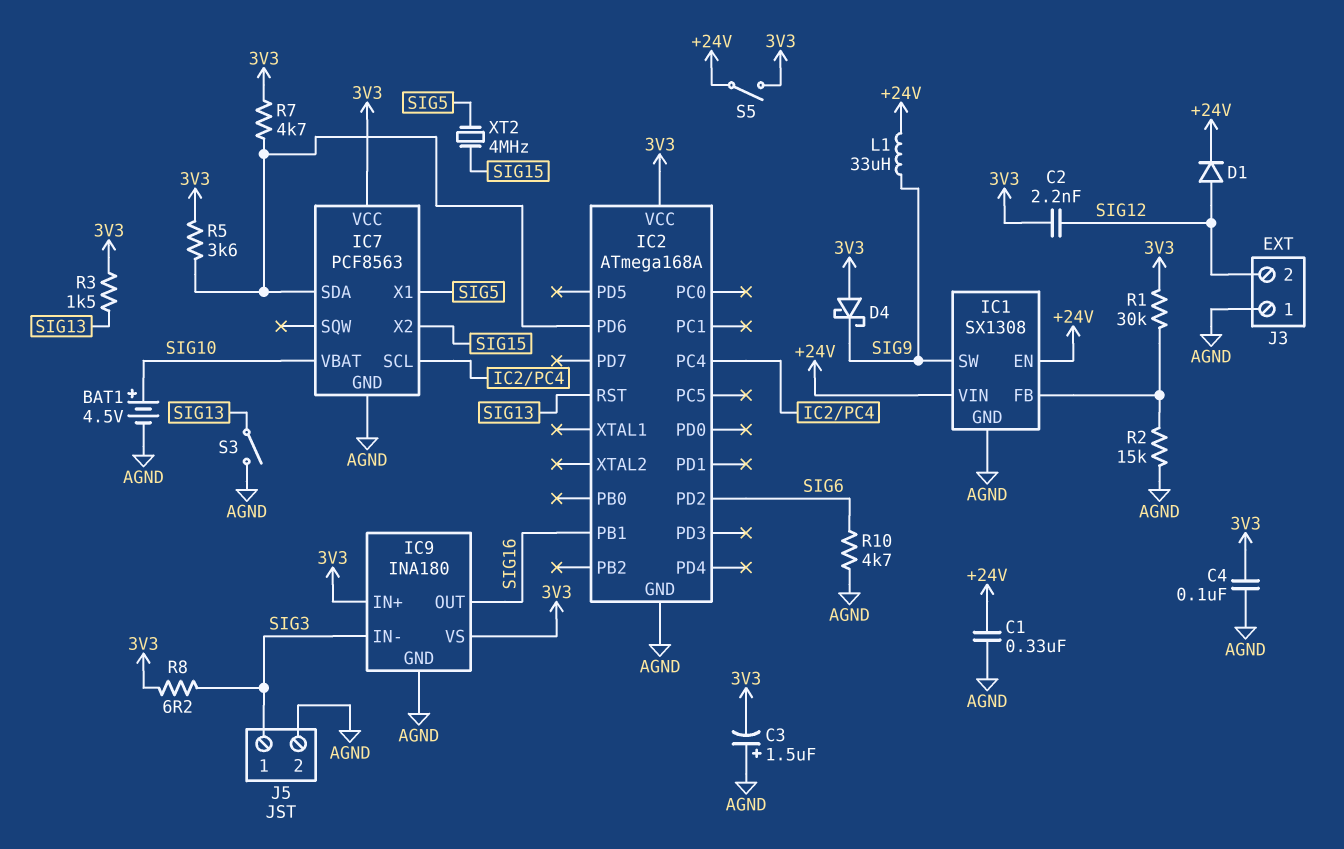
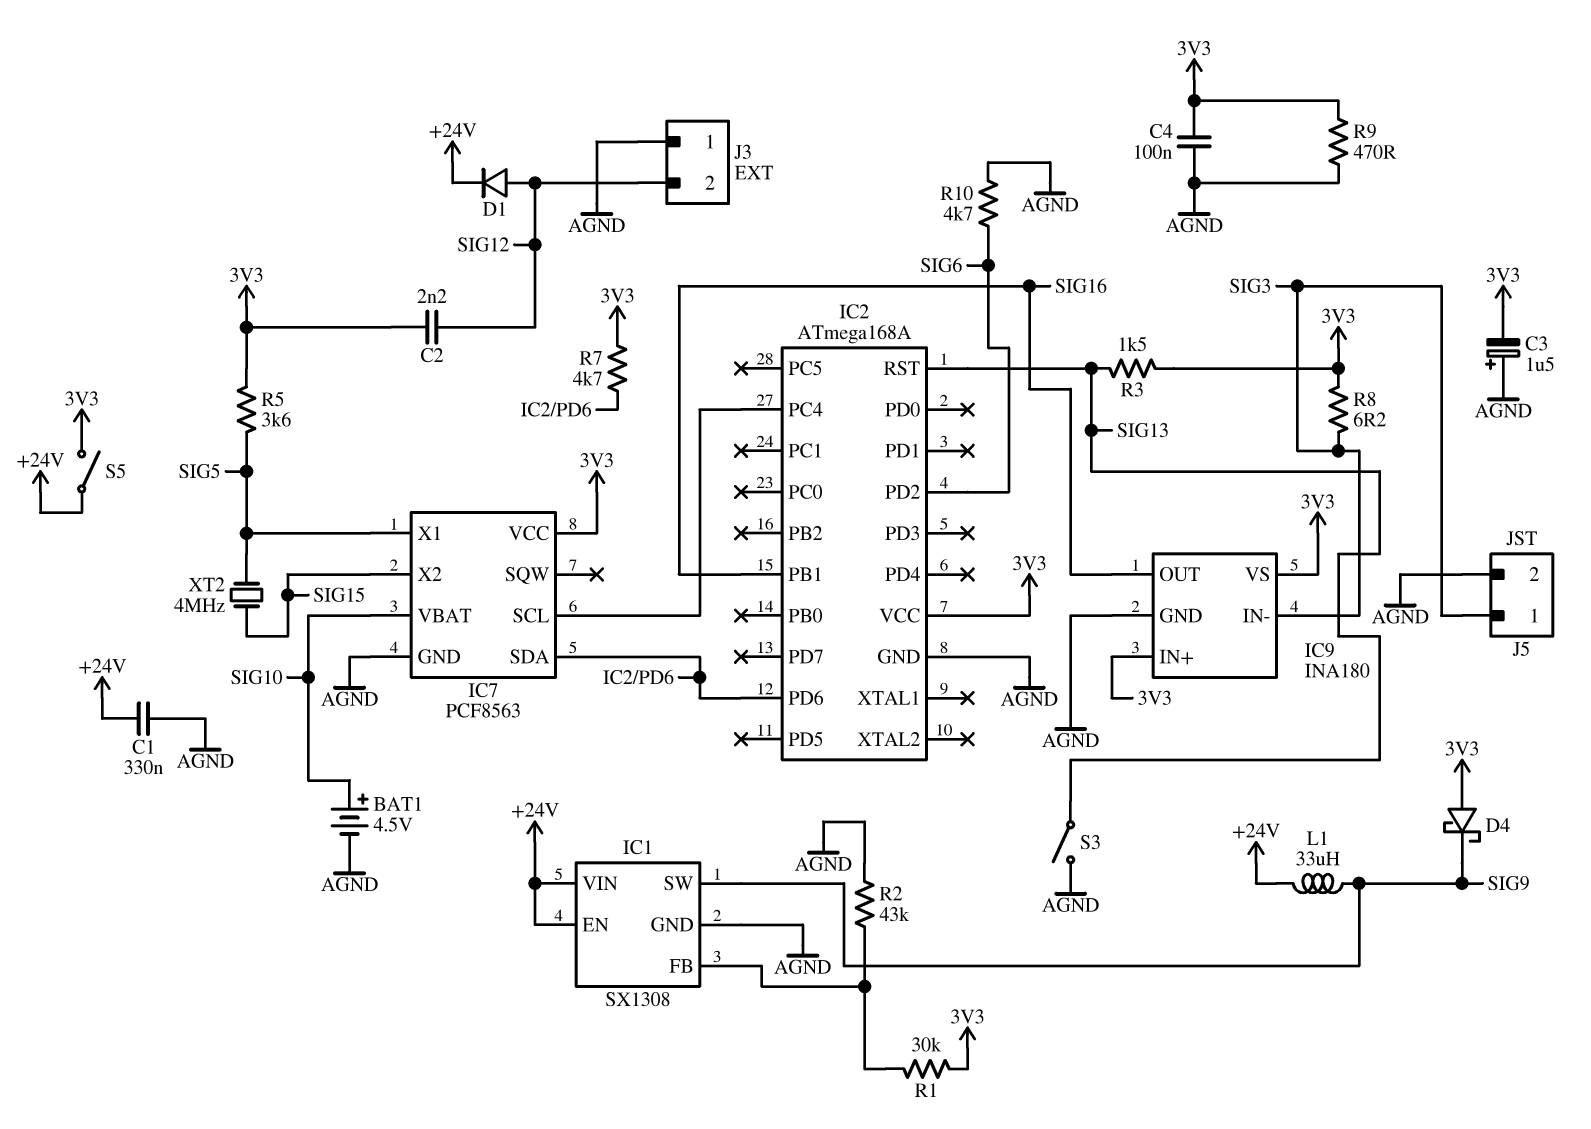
R2: 15k (AGND, IC1/FB) -> 43k (AGND, IC1/FB)
R5: 3.6k (3V3, IC2/PD6) -> 3.6k (3V3, SIG5)
R9: none -> 470 (3V3, AGND)

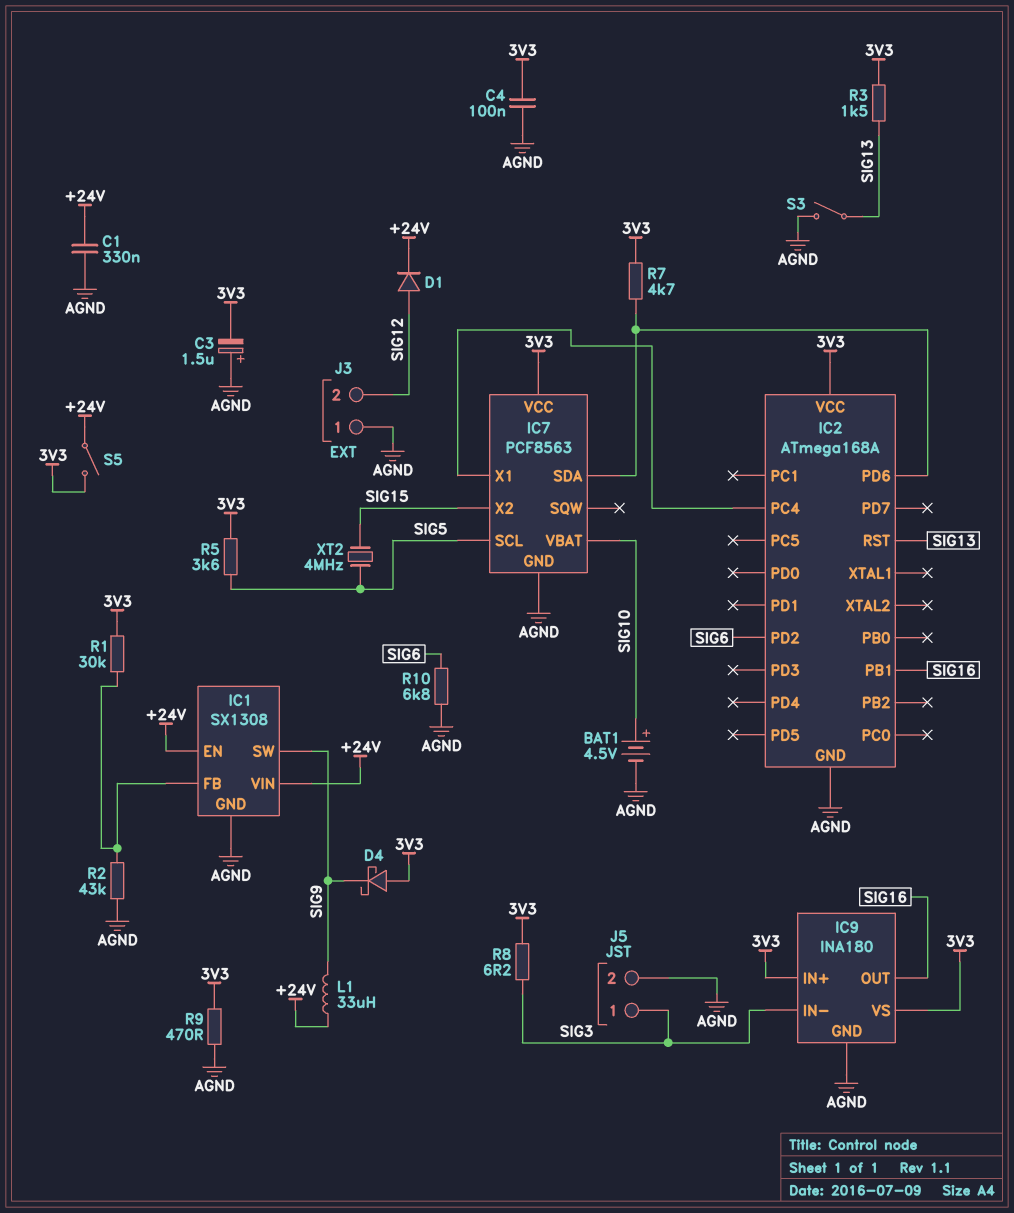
C2: 2.2nF (3V3, SIG12) -> none
IC7 pin SCL: IC2/PC4 -> SIG5
IC7 pin X1: SIG5 -> IC2/PC4
R10: 4.7k (AGND, SIG6) -> 6.8k (AGND, SIG6)

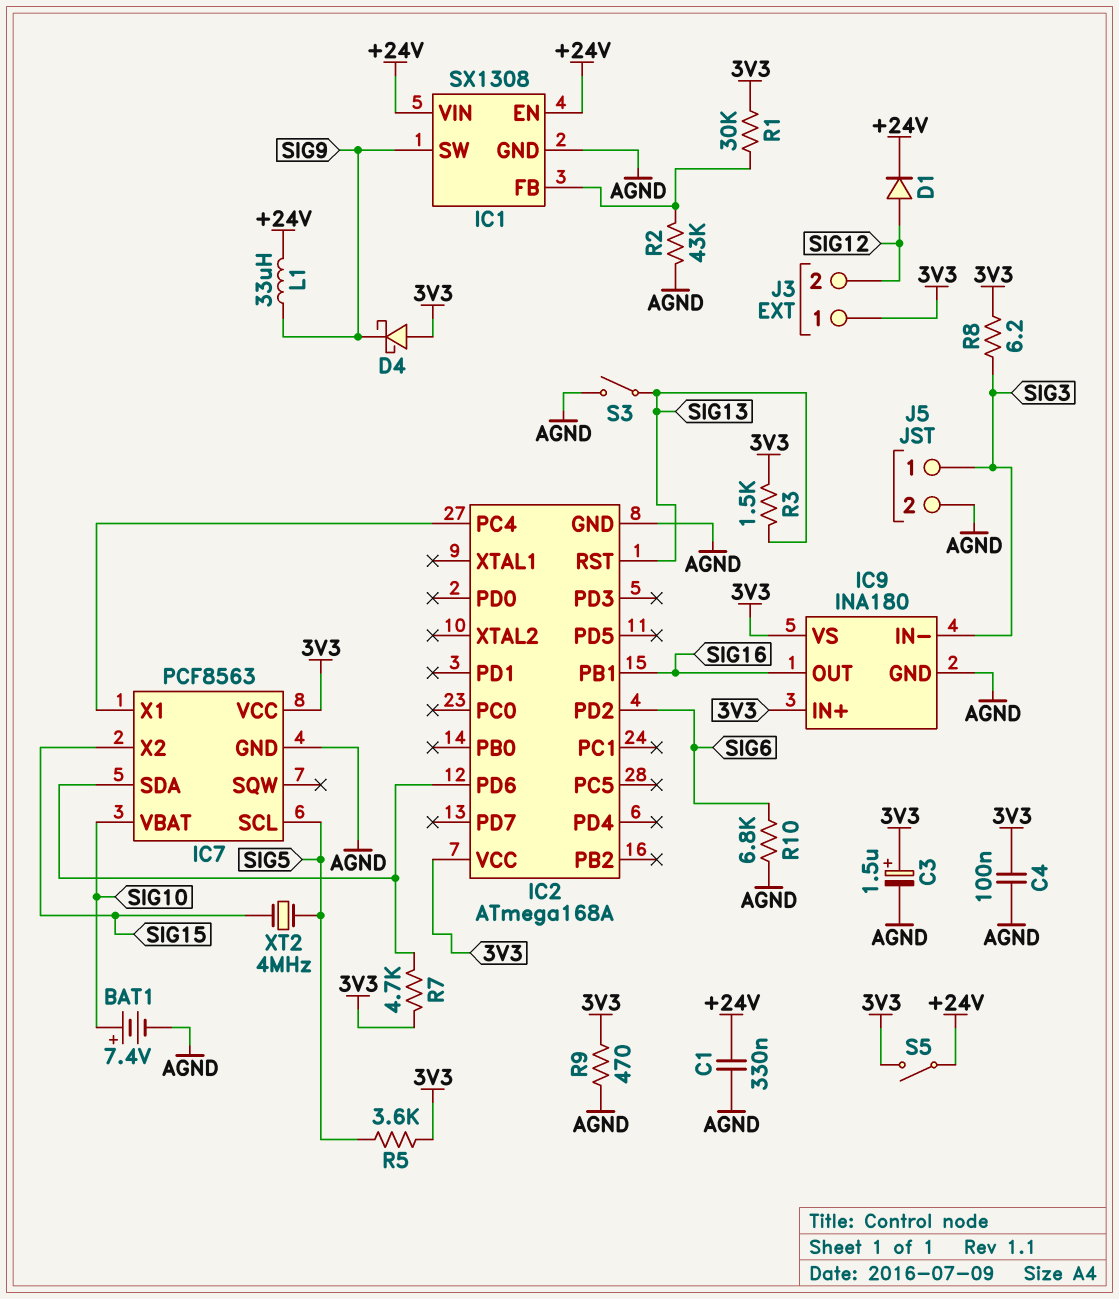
BAT1: 4.5V (plus SIG10, minus AGND) -> 7.4V (plus SIG10, minus AGND)
C3: 1.5uF (plus AGND, minus 3V3) -> 1.5uF (plus 3V3, minus AGND)
J3 pin 1: AGND -> 3V3

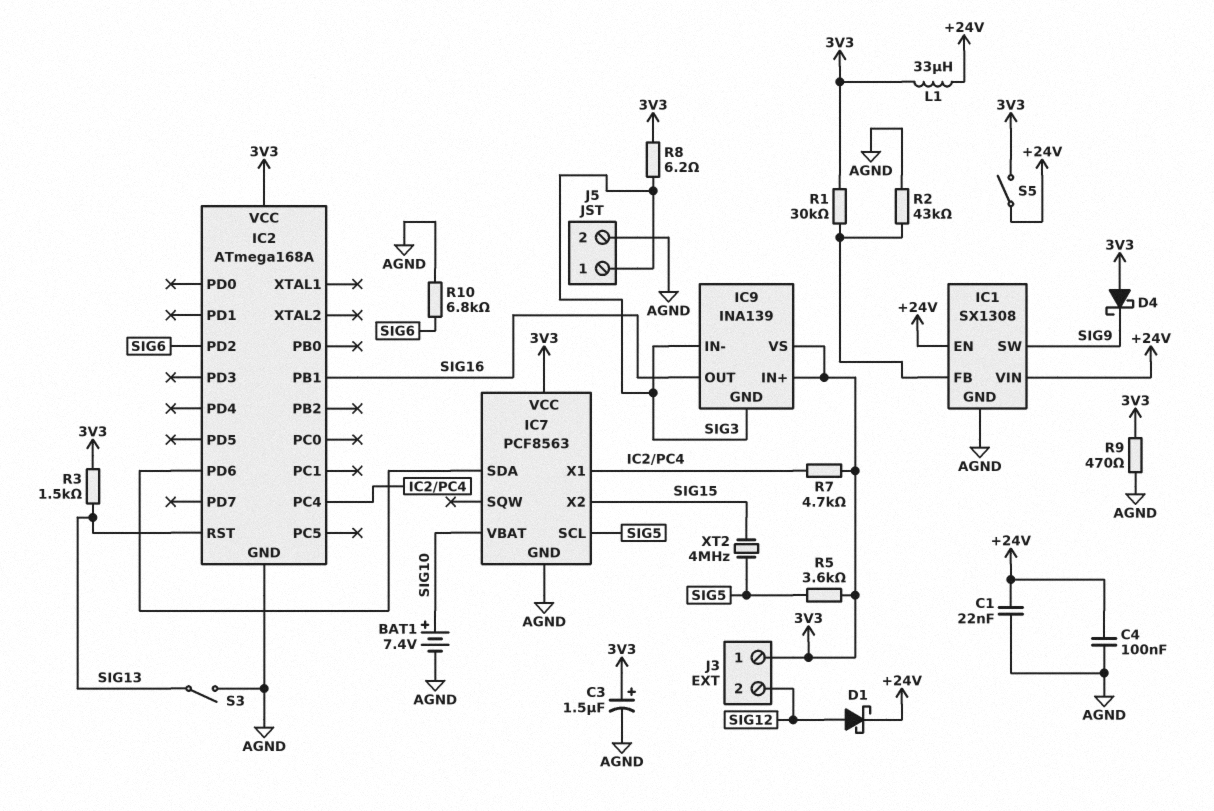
C1: 330nF (+24V, AGND) -> 22nF (+24V, AGND)
C4: 100nF (3V3, AGND) -> 100nF (+24V, AGND)
D1: diode (A SIG12, K +24V) -> schottky (A SIG12, K +24V)
IC9: INA180 -> INA139
IC9 pin GND: AGND -> SIG3
L1: 33uH (+24V, SIG9) -> 33uH (+24V, 3V3)
R7: 4.7k (3V3, IC2/PD6) -> 4.7k (3V3, IC2/PC4)

